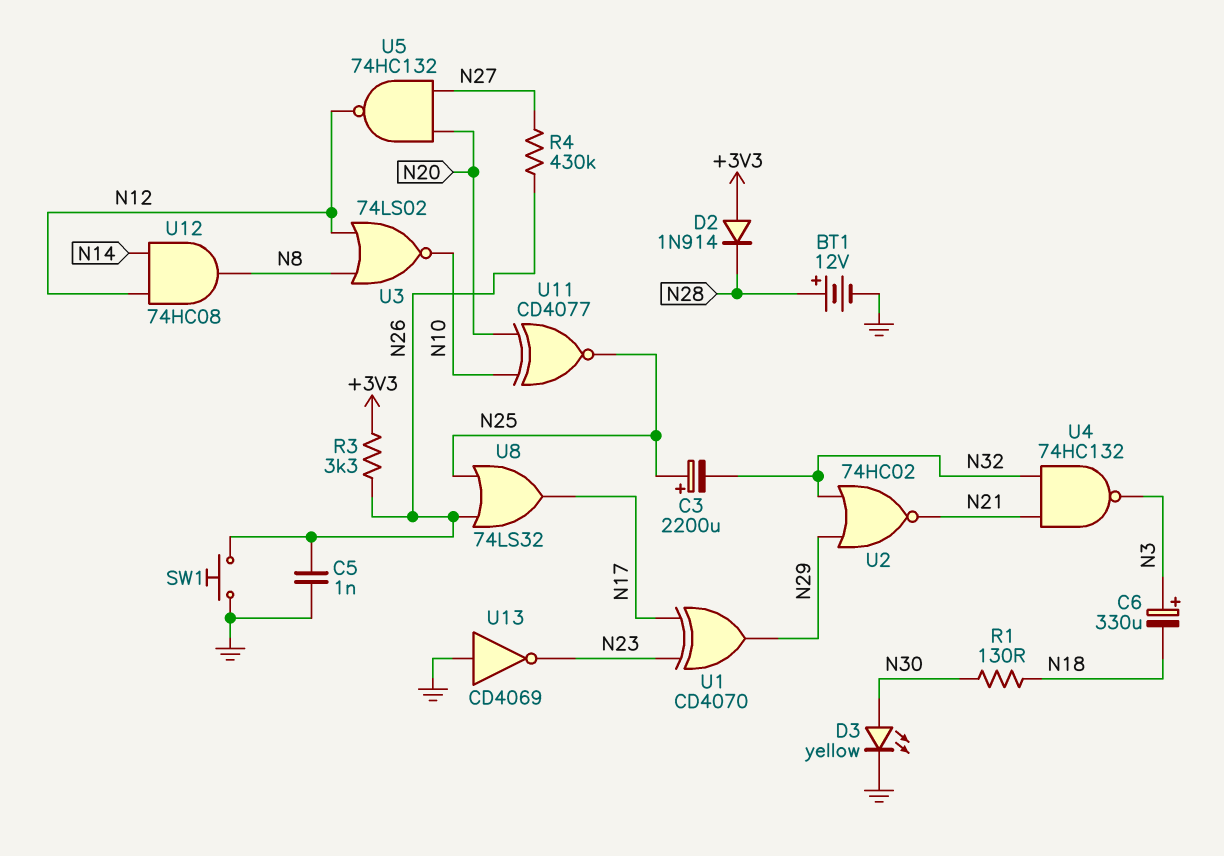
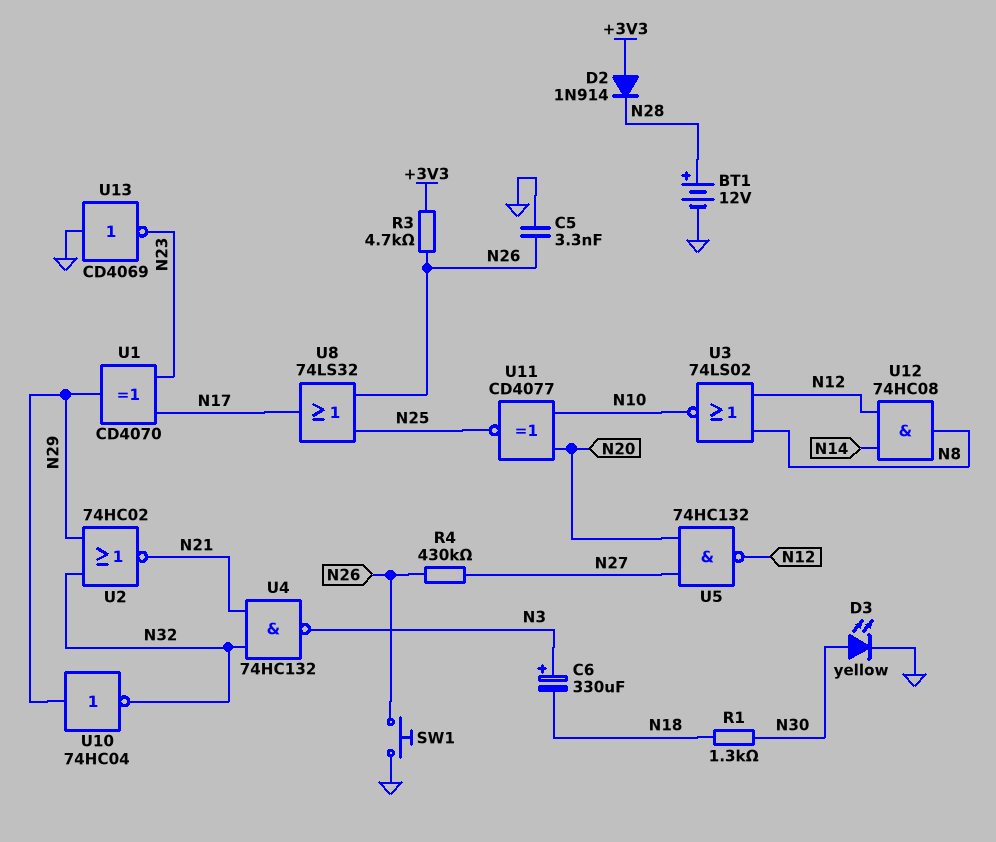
C3: 2200uF (plus N25, minus N32) -> none
C5: 1nF (GND, N26) -> 3.3nF (GND, N26)
R1: 130 (N18, N30) -> 1.3k (N18, N30)
R3: 3.3k (+3V3, N26) -> 4.7k (+3V3, N26)
U10: none -> NOT 74HC04 (in N29, out N32)

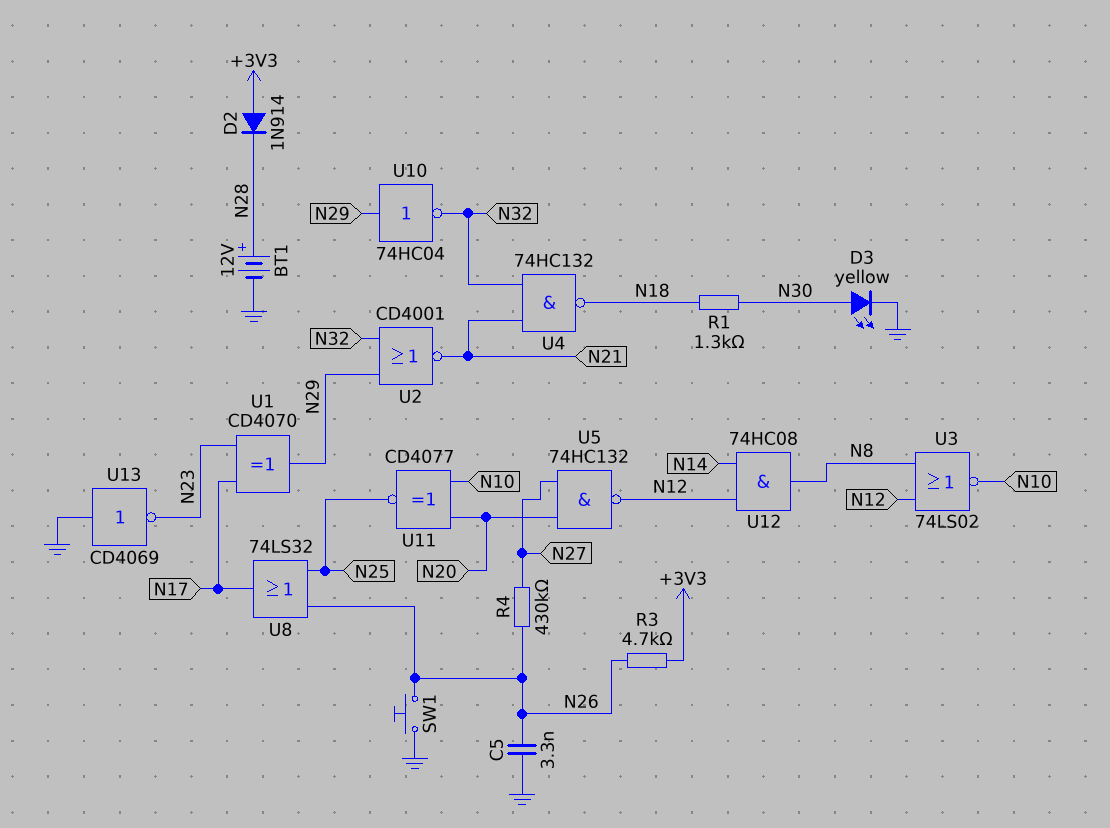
C6: 330uF (plus N3, minus N18) -> none
U2: NOR 74HC02 (in N29, in N32, out N21) -> NOR CD4001 (in N29, in N32, out N21)
U4: NAND 74HC132 (in N21, in N32, out N3) -> NAND 74HC132 (in N21, in N32, out N18)

